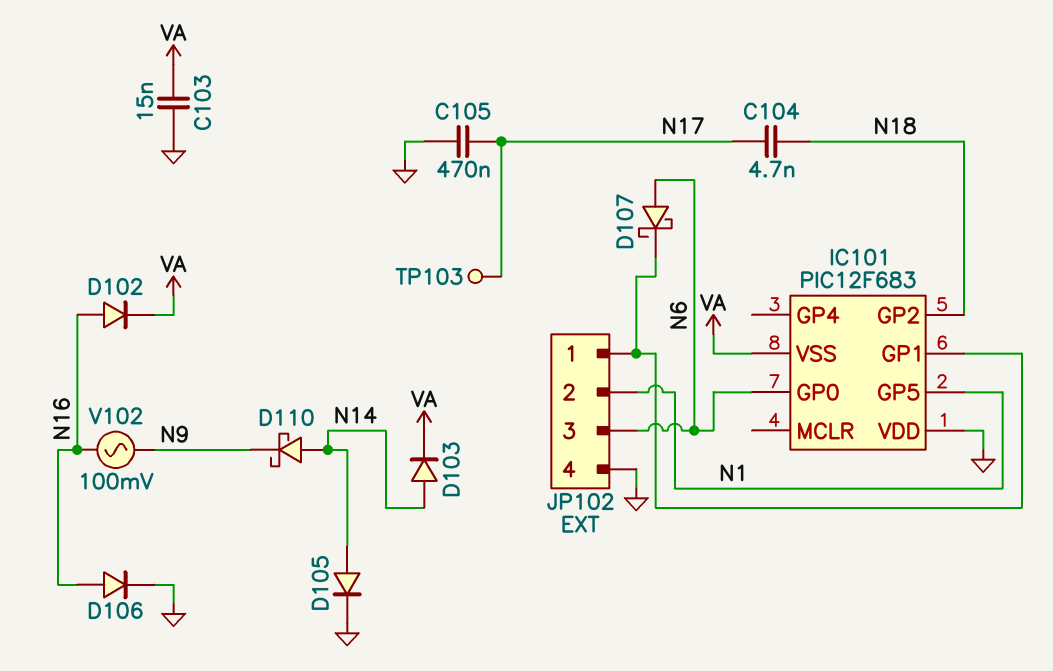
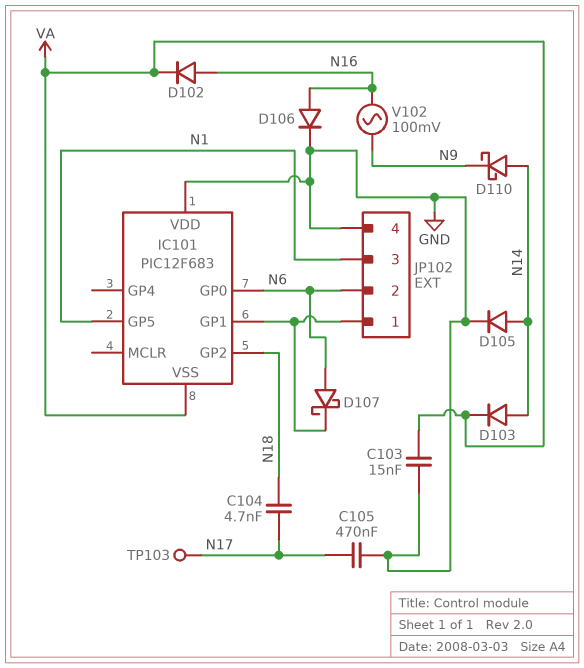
JP102 pin 2: N1 -> N6
JP102 pin 3: N6 -> N1

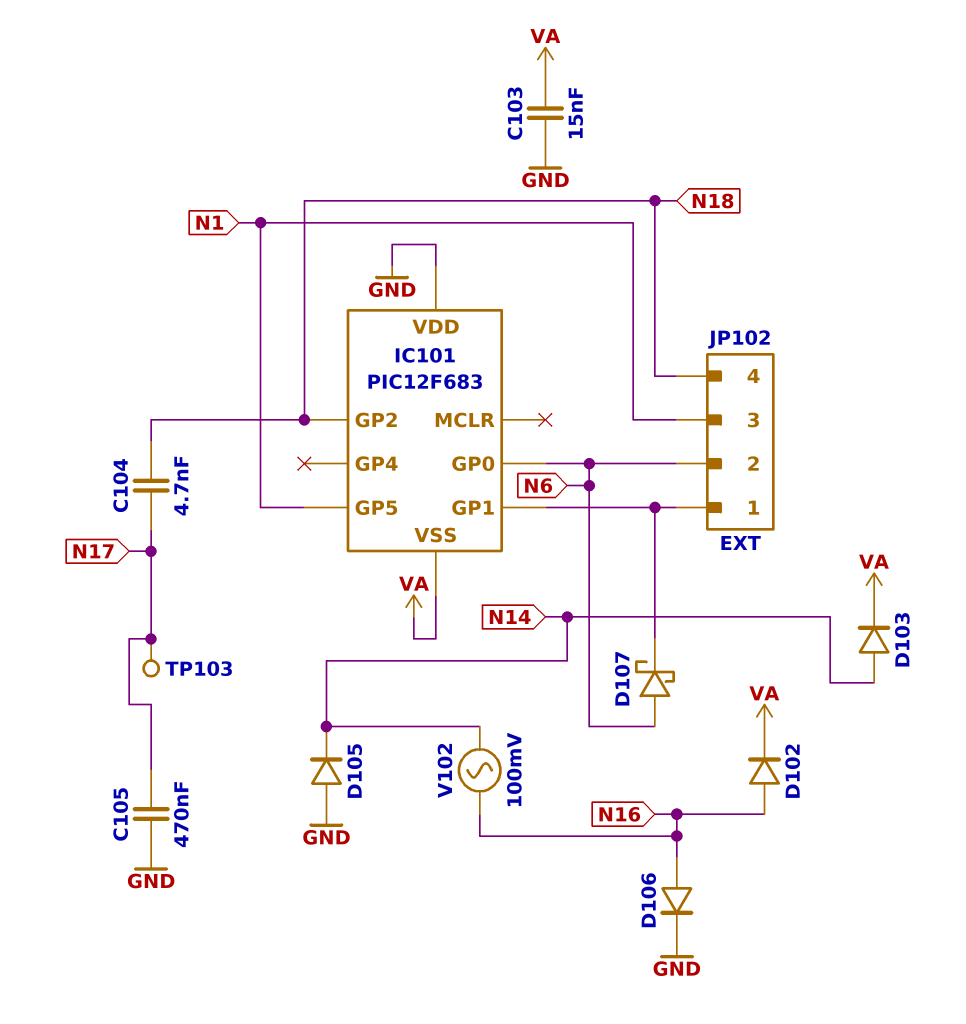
D105: diode (A N14, K GND) -> diode (A GND, K N14)
D110: schottky (A N14, K N9) -> none
JP102 pin 4: GND -> N18
V102: AC 100mV (N9, N16) -> AC 100mV (N14, N16)

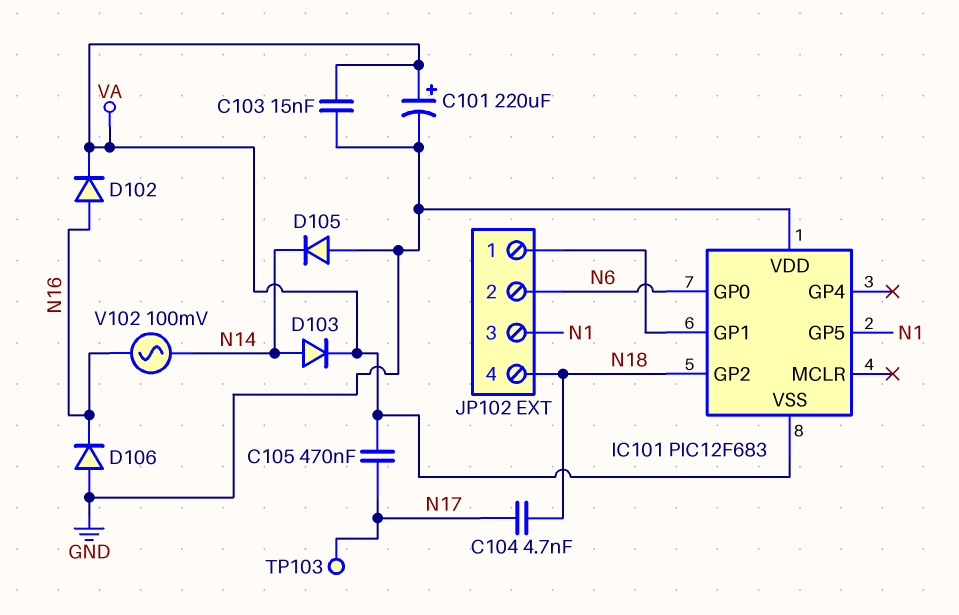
C101: none -> 220uF (plus VA, minus GND)
C105: 470nF (GND, N17) -> 470nF (N17, VA)
D106: diode (A N16, K GND) -> diode (A GND, K N16)
D107: schottky (A N6, K IC101/GP1) -> none

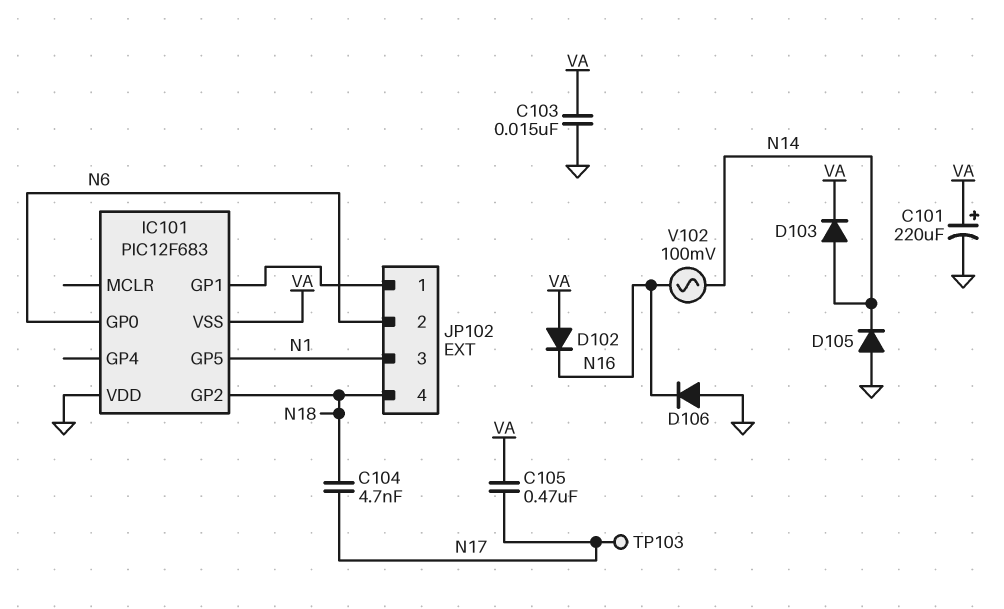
D102: diode (A N16, K VA) -> diode (A VA, K N16)

